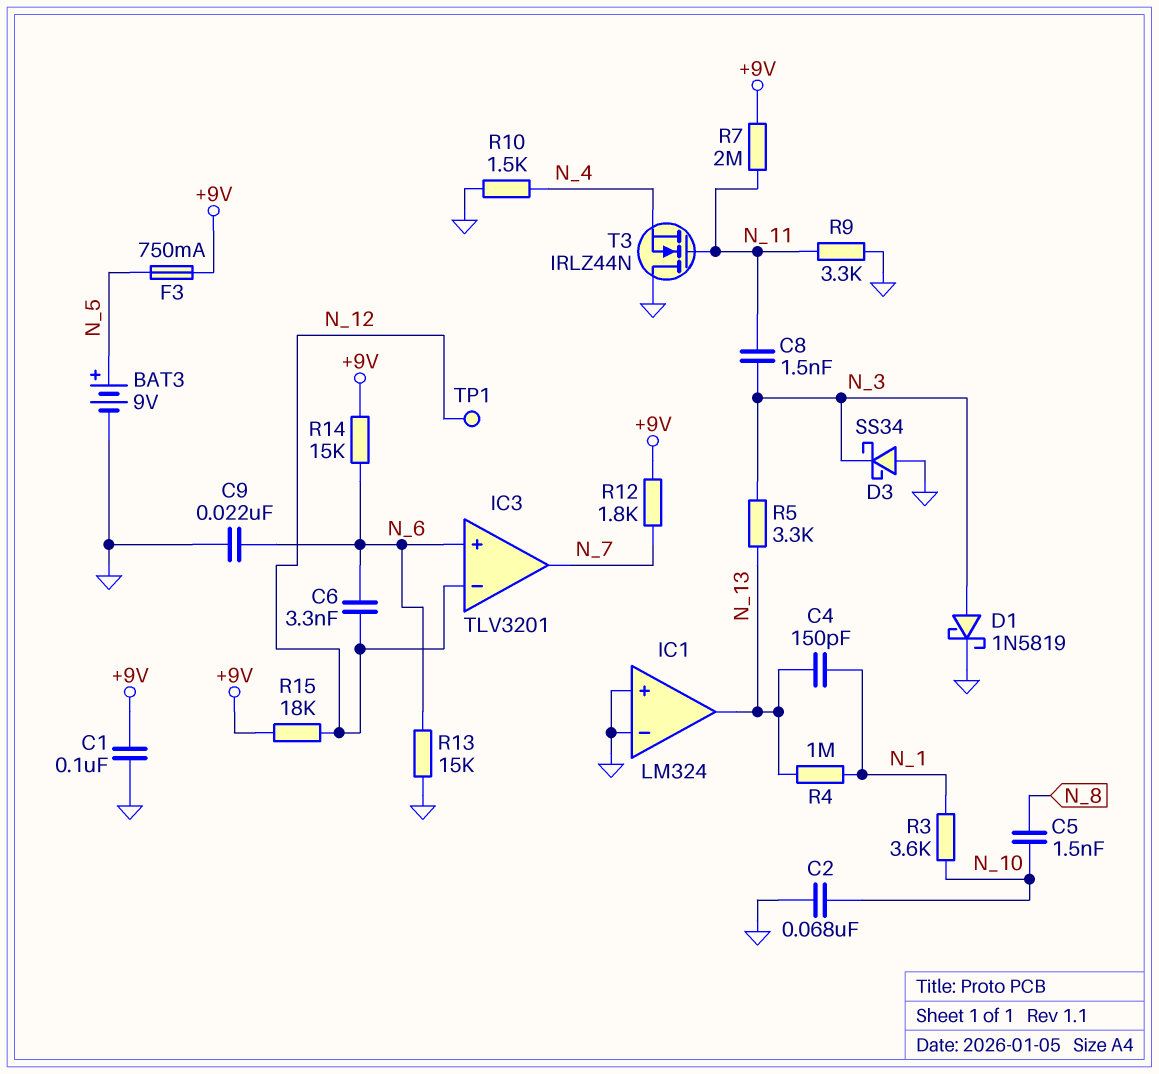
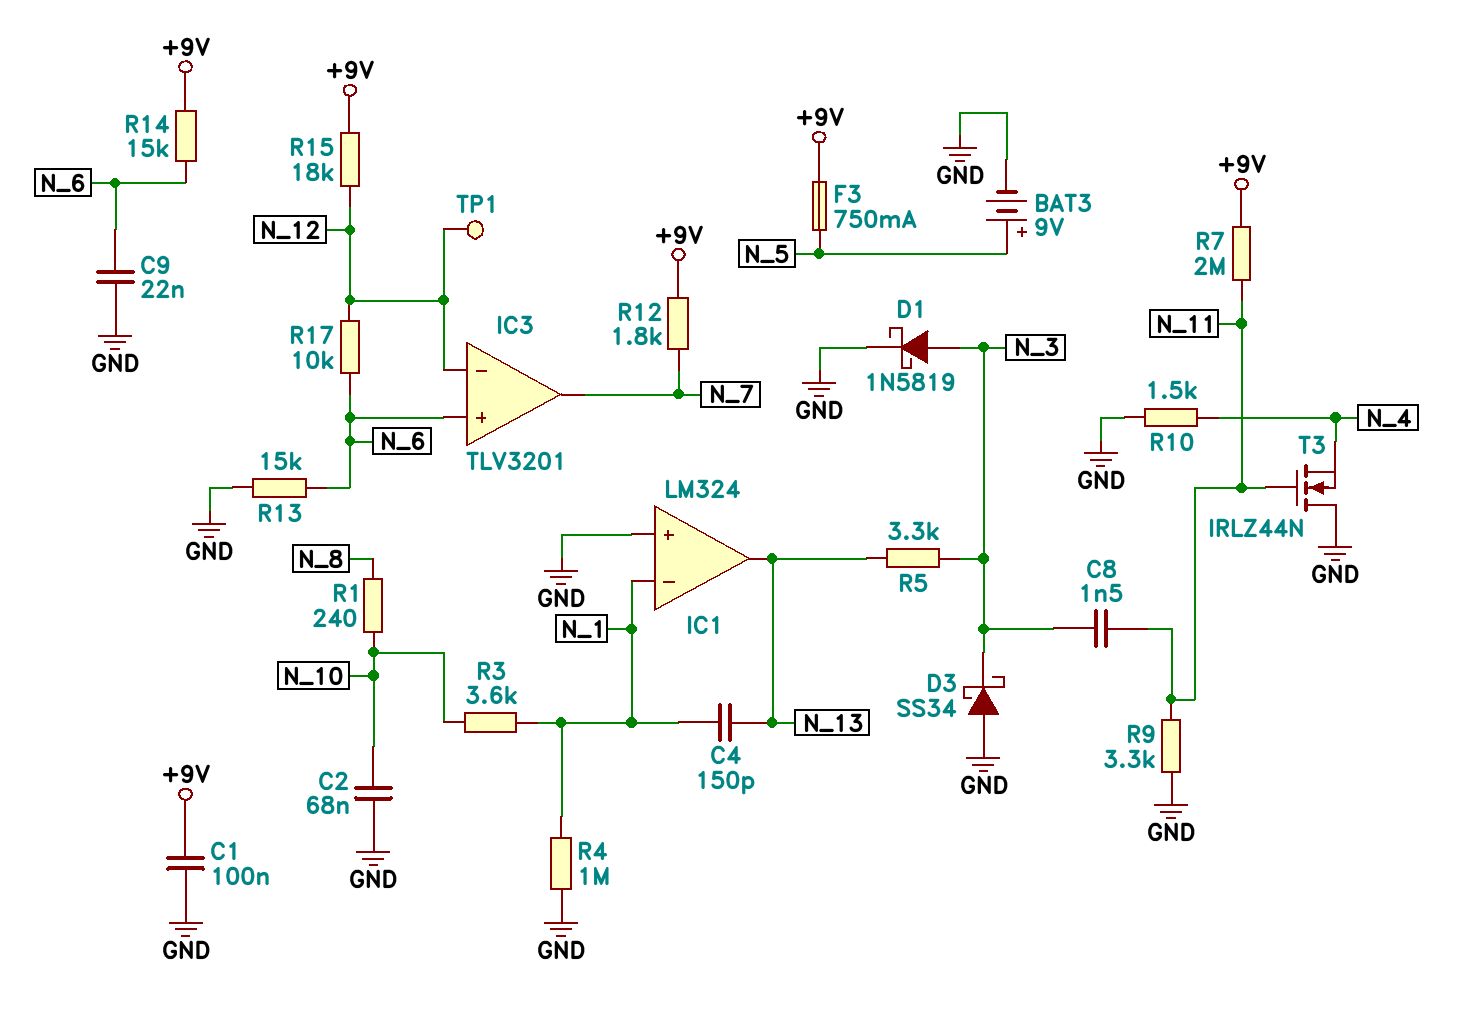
C5: 1.5nF (N_8, N_10) -> none
C6: 3.3nF (N_6, N_12) -> none
IC1 pin in-: GND -> N_1
R1: none -> 240 (N_8, N_10)
R4: 1M (N_1, N_13) -> 1M (GND, N_1)
R17: none -> 10k (N_6, N_12)

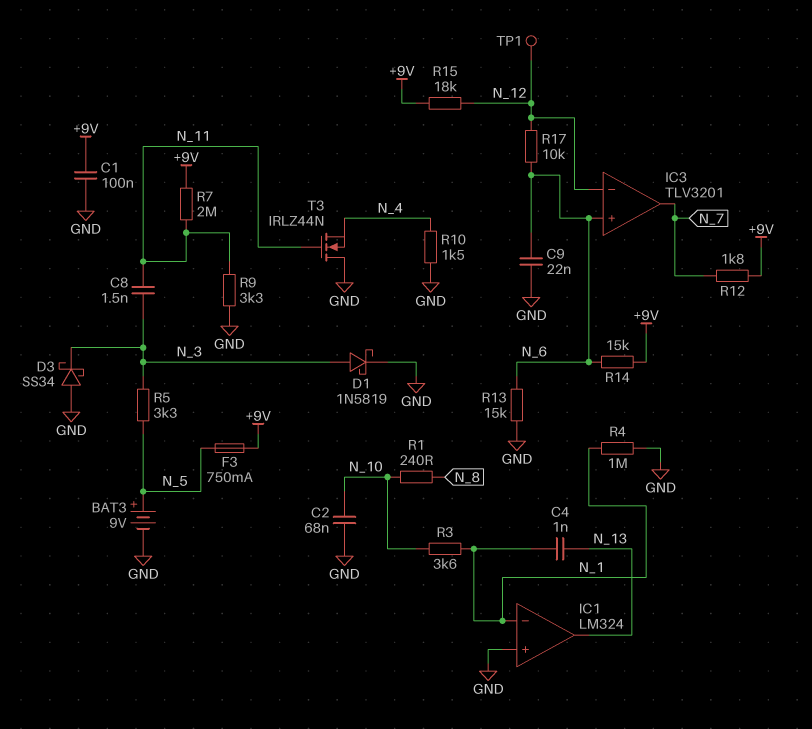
C4: 150pF (N_1, N_13) -> 1nF (N_1, N_13)
R5: 3.3k (N_3, N_13) -> 3.3k (N_3, N_5)

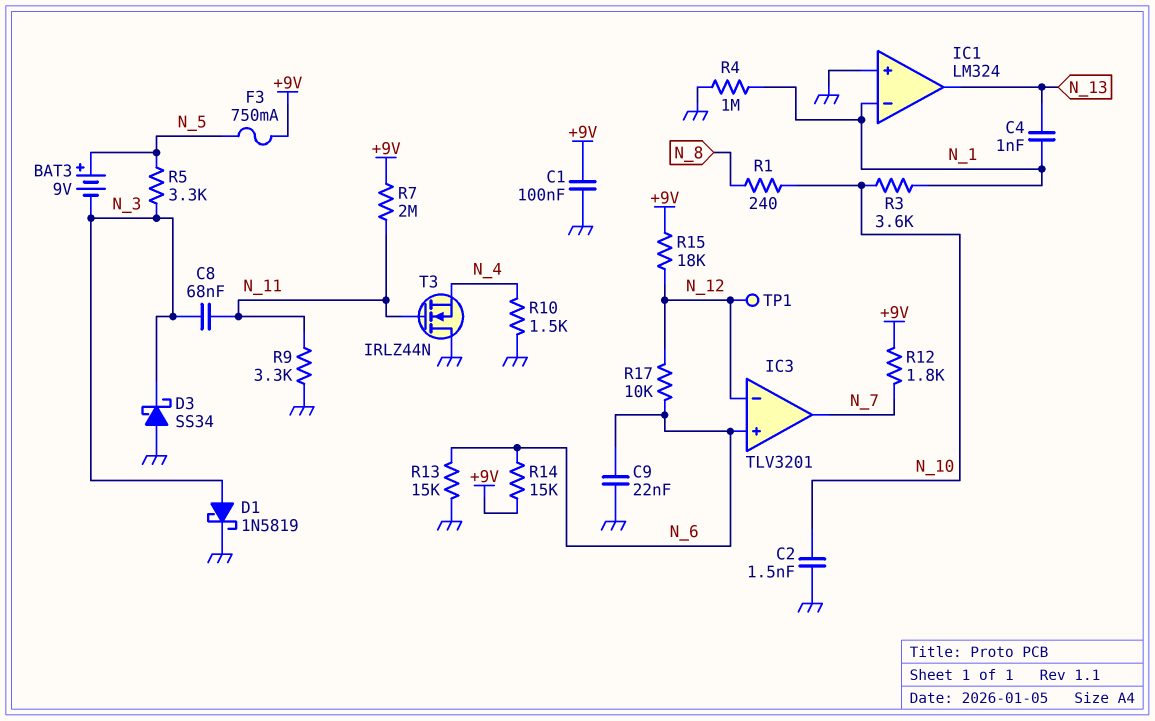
BAT3: 9V (plus N_5, minus GND) -> 9V (plus N_5, minus N_3)
C2: 68nF (GND, N_10) -> 1.5nF (GND, N_10)
C8: 1.5nF (N_3, N_11) -> 68nF (N_3, N_11)

